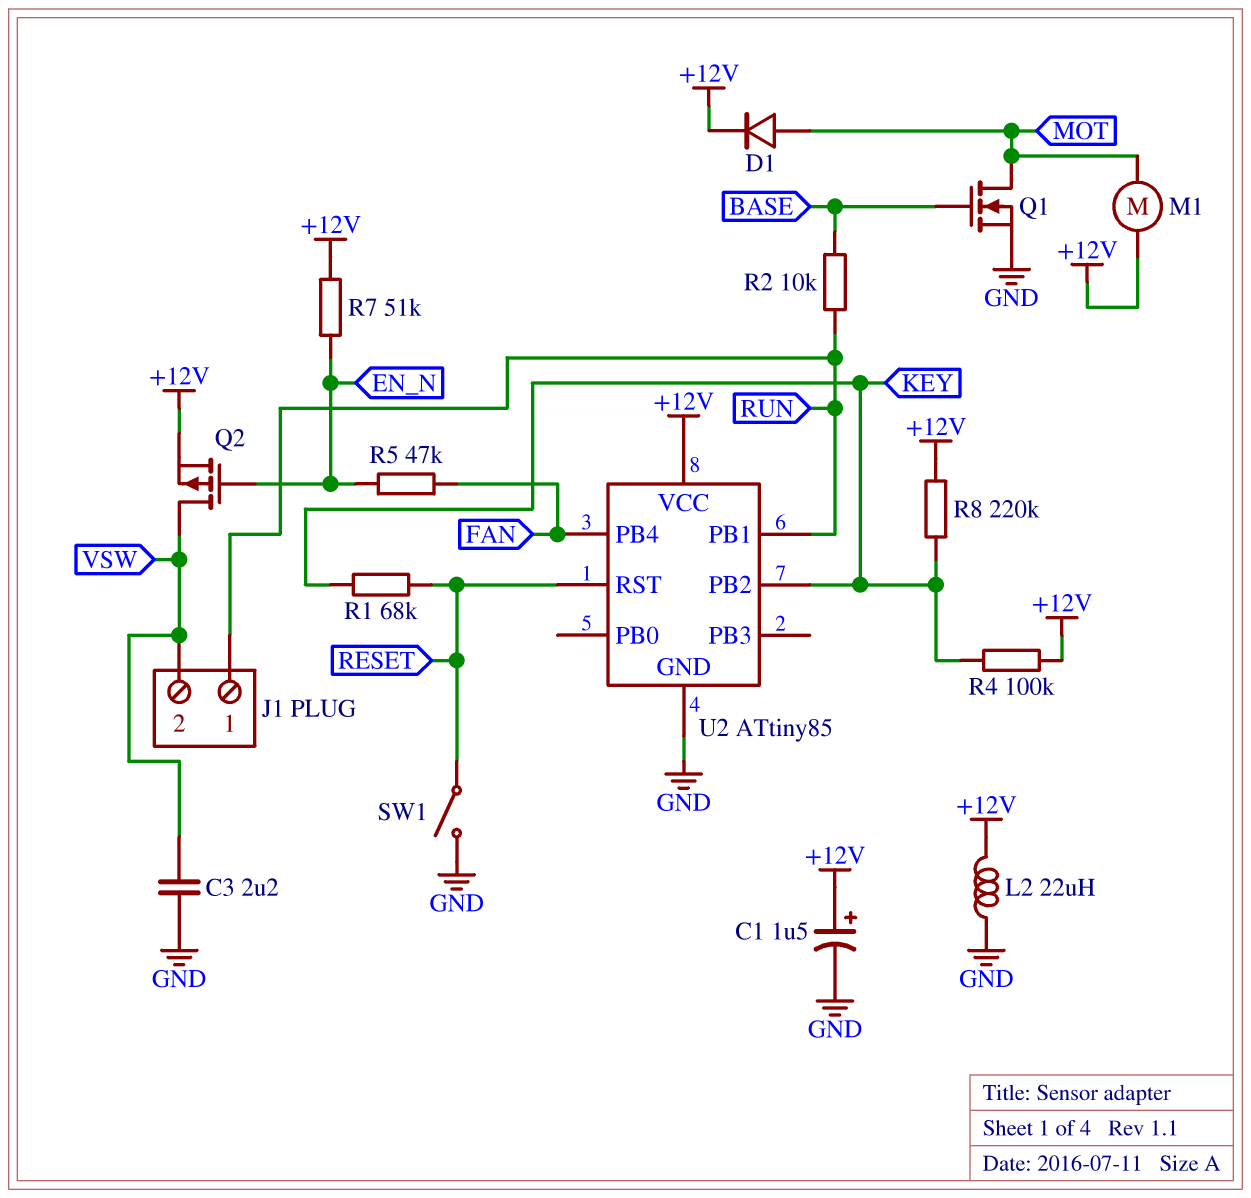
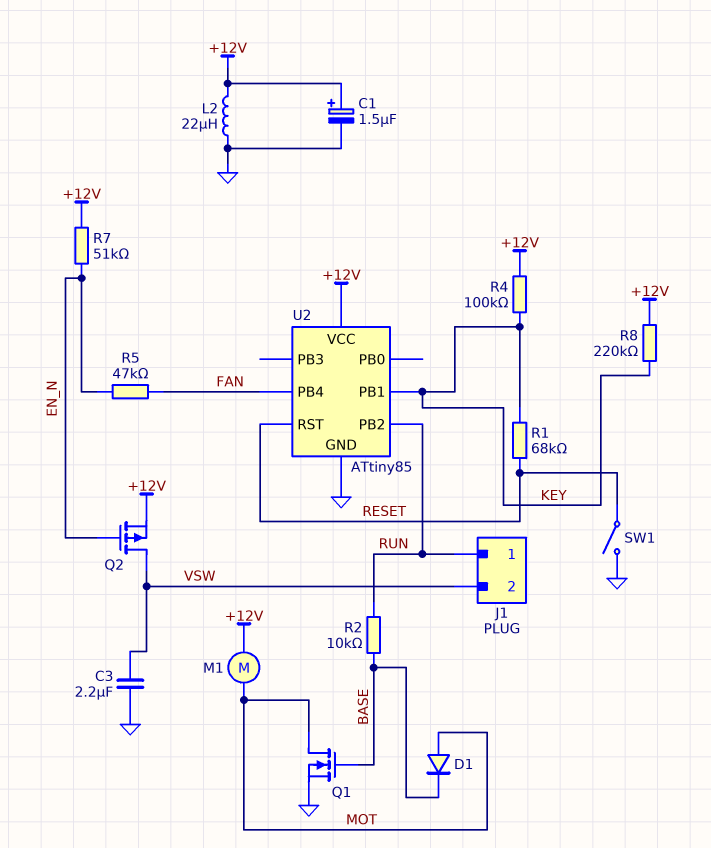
D1: diode (A MOT, K +12V) -> diode (A MOT, K BASE)
U2 pin PB1: RUN -> KEY
U2 pin PB2: KEY -> RUN

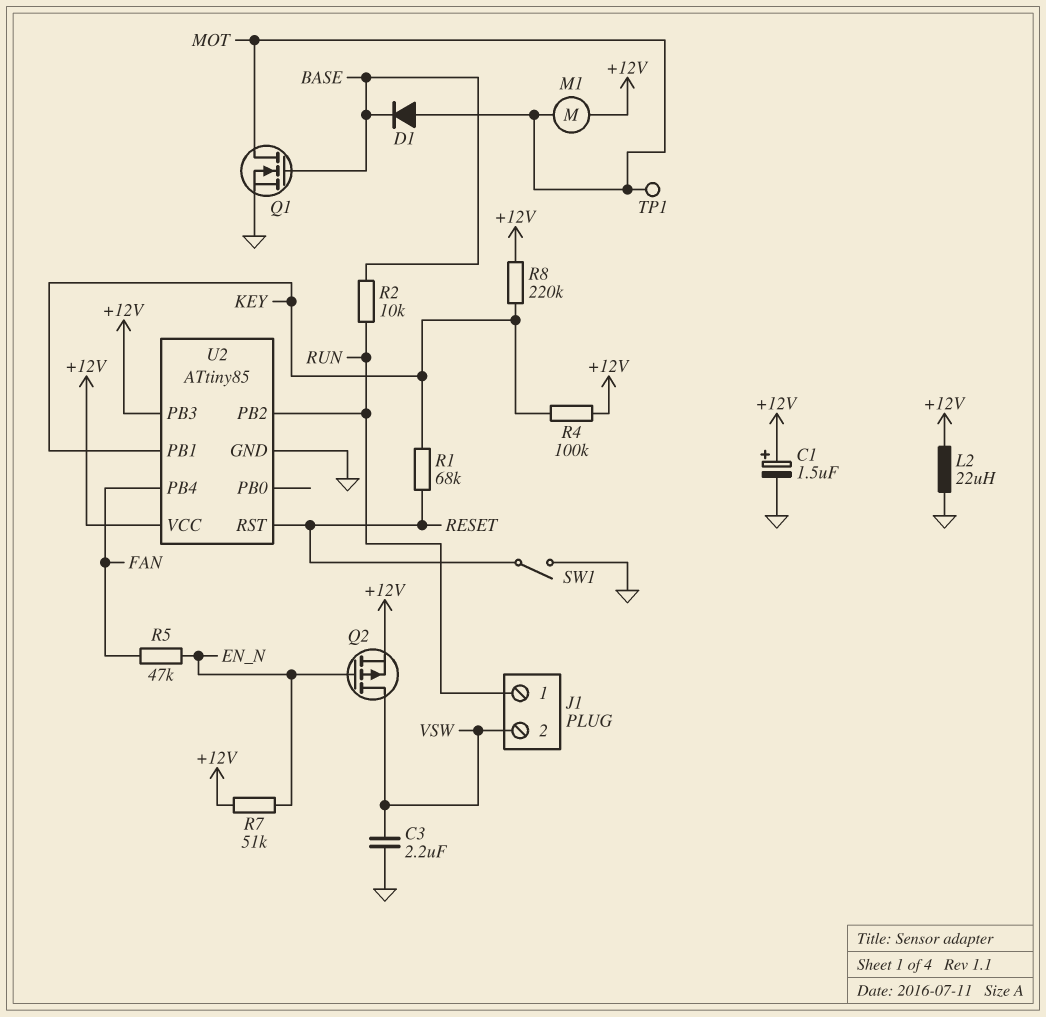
TP1: none -> test point (MOT)
U2 pin PB3: none -> +12V

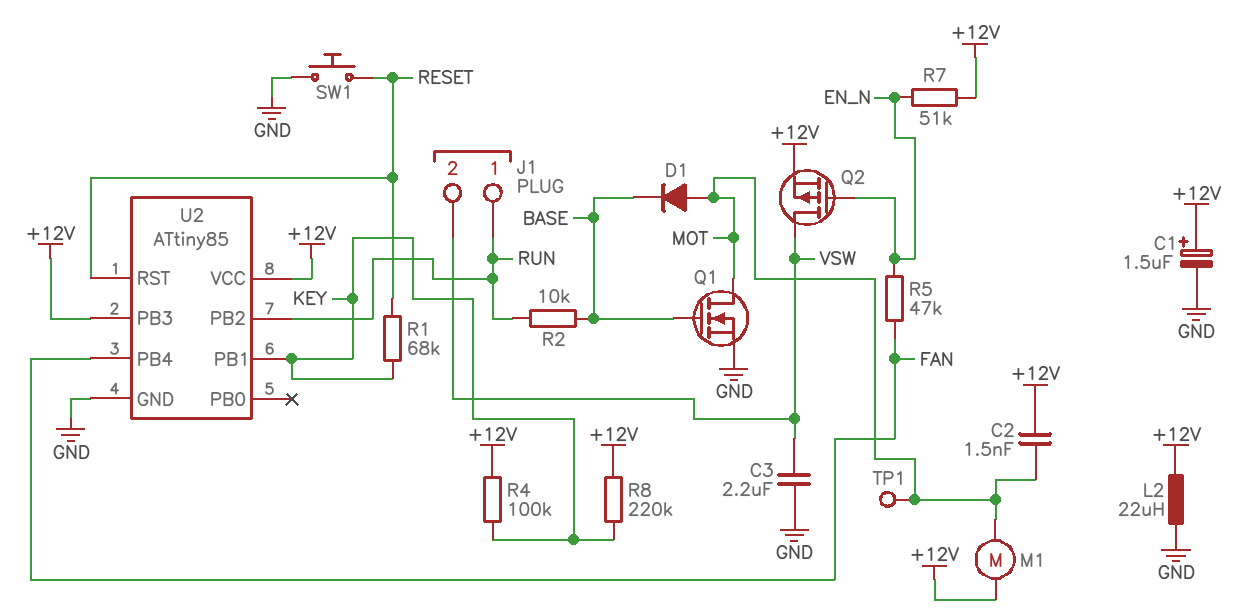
C2: none -> 1.5nF (+12V, MOT)
SW1: switch (GND, RESET) -> button (GND, RESET)

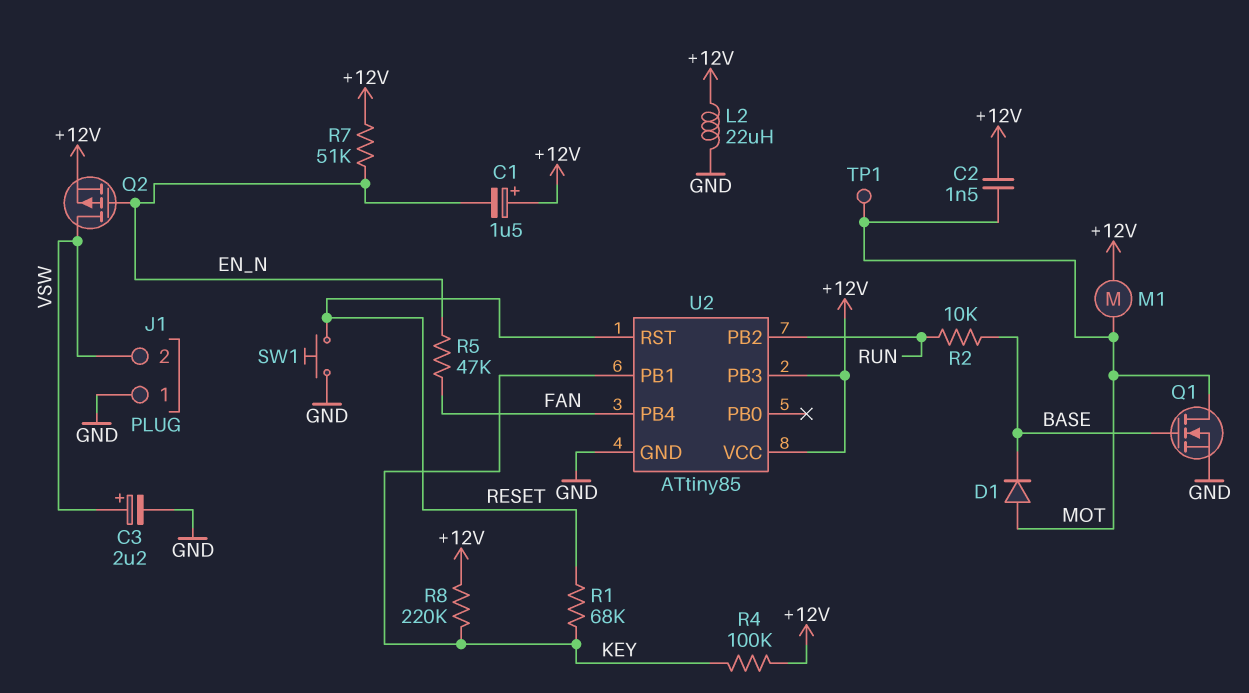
C1: 1.5uF (plus +12V, minus GND) -> 1.5uF (plus +12V, minus EN_N)
C3: 2.2uF (GND, VSW) -> 2.2uF (plus VSW, minus GND)
J1 pin 1: RUN -> GND

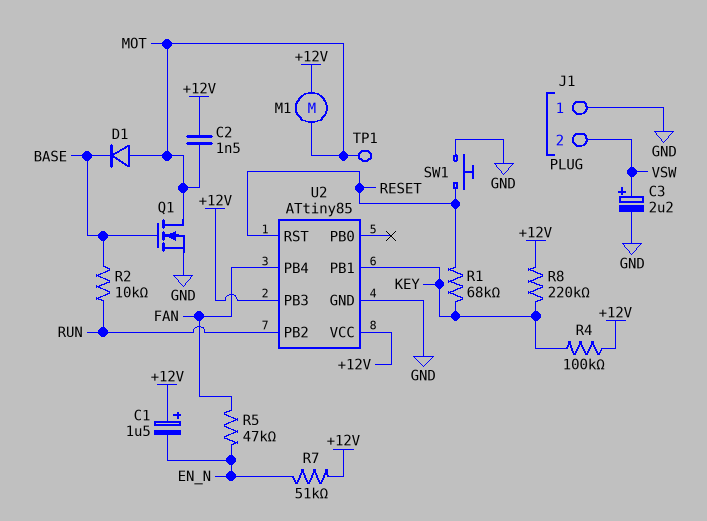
L2: 22uH (+12V, GND) -> none
Q2: PMOS (G EN_N, D VSW, S +12V) -> none

